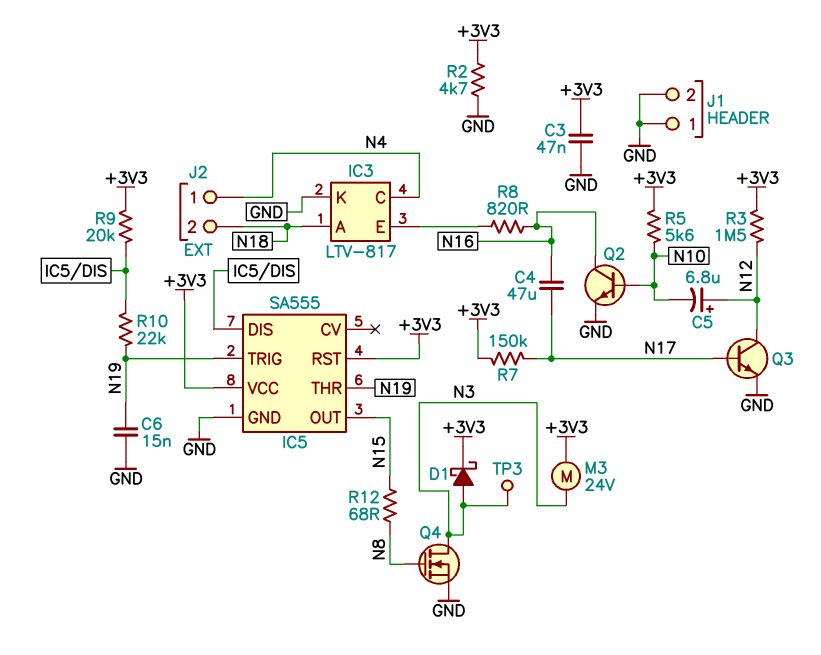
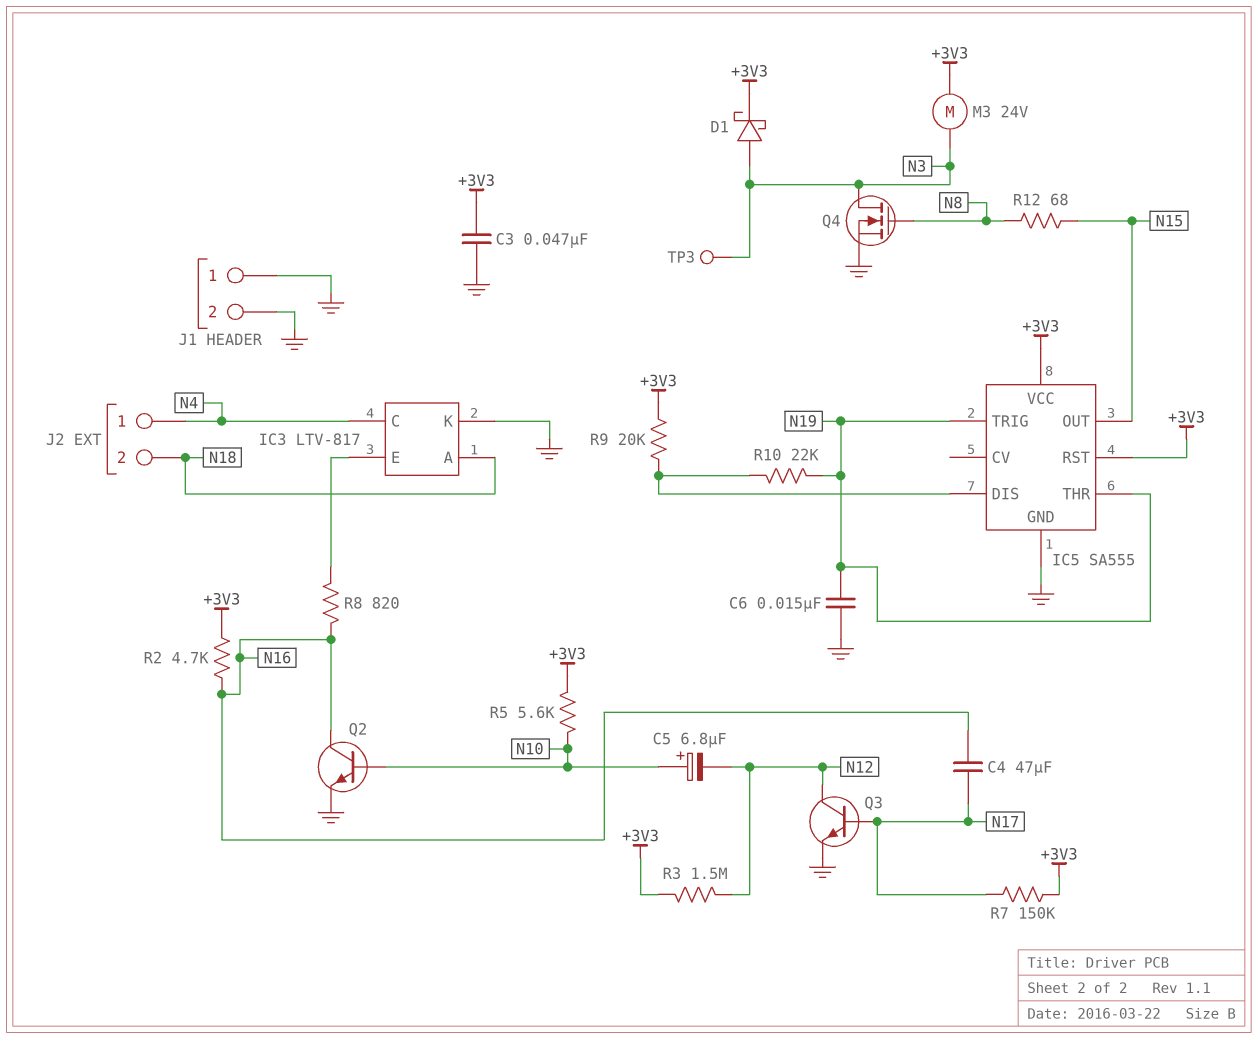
C5: 6.8uF (plus N12, minus N10) -> 6.8uF (plus N10, minus N12)
R2: 4.7k (+3V3, GND) -> 4.7k (+3V3, N16)

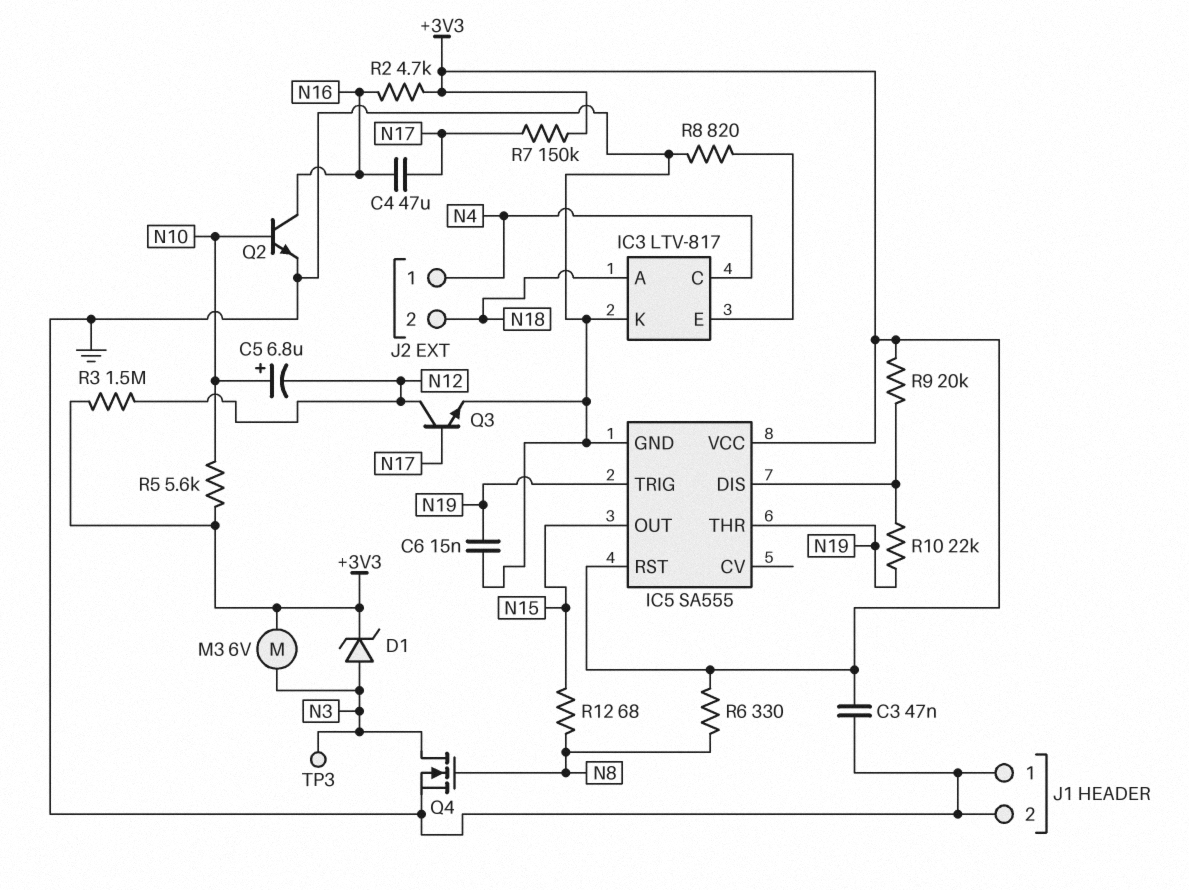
D1: schottky (A N3, K +3V3) -> zener (A N3, K +3V3)
M3: motor 24V (+3V3, N3) -> motor 6V (+3V3, N3)
R6: none -> 330 (+3V3, N8)
R8: 820 (IC3/E, N16) -> 820 (GND, IC3/E)

